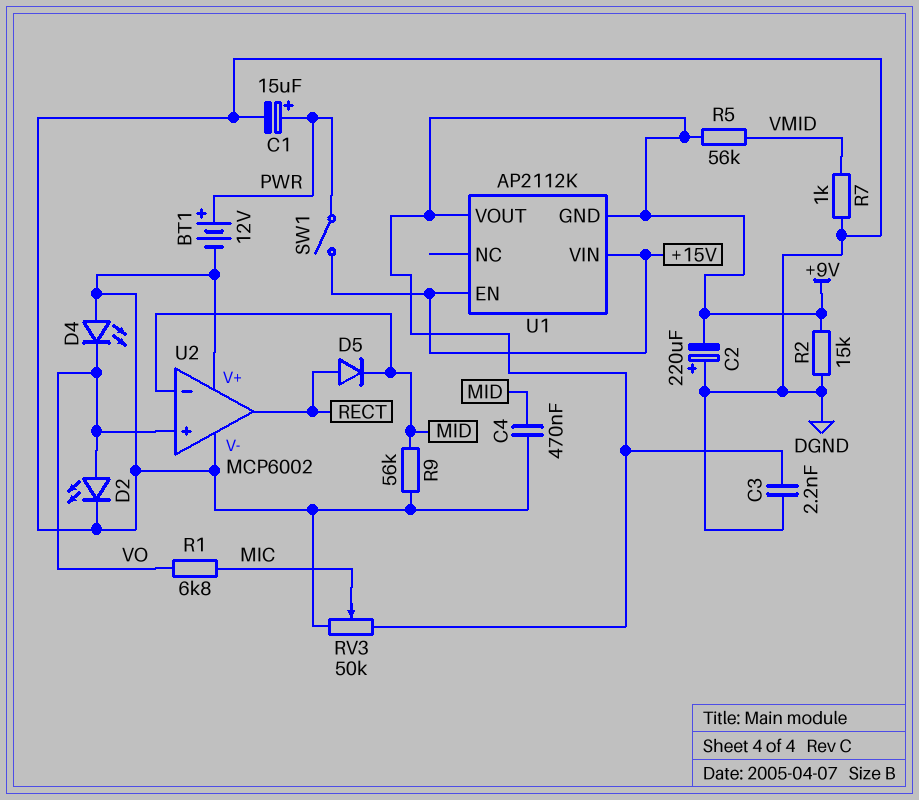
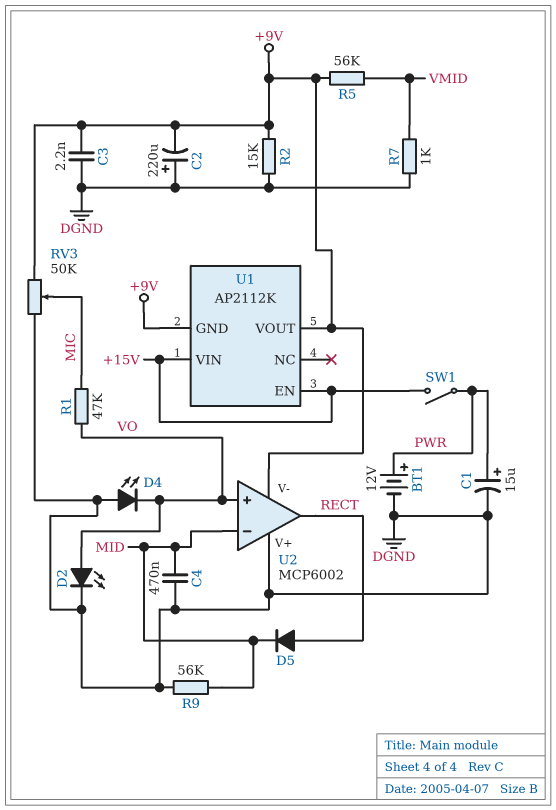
R1: 6.8k (MIC, VO) -> 47k (MIC, VO)
U2 pin V-: DGND -> +9V

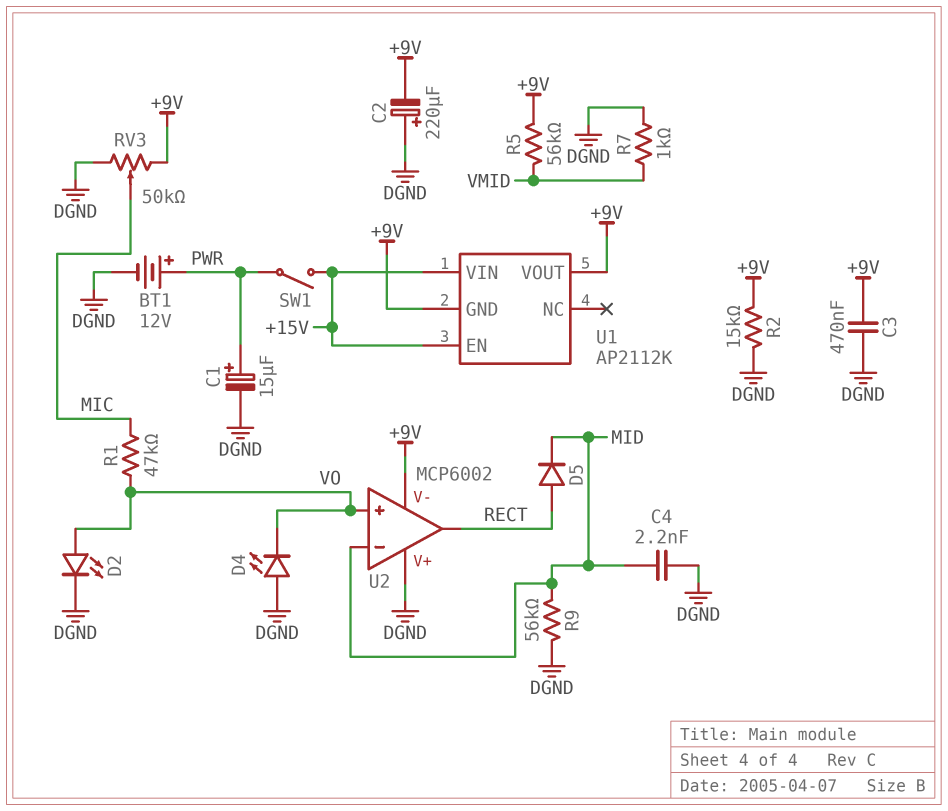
C3: 2.2nF (+9V, DGND) -> 470nF (+9V, DGND)
C4: 470nF (DGND, MID) -> 2.2nF (DGND, MID)

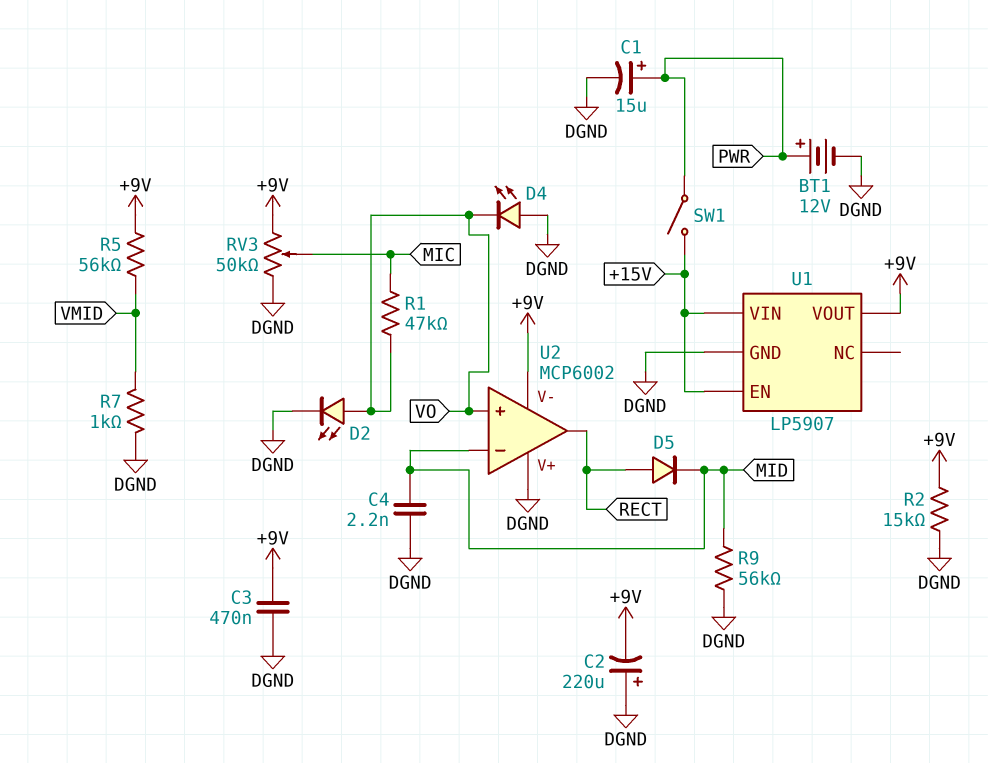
U1: AP2112K -> LP5907
U1 pin GND: +9V -> DGND

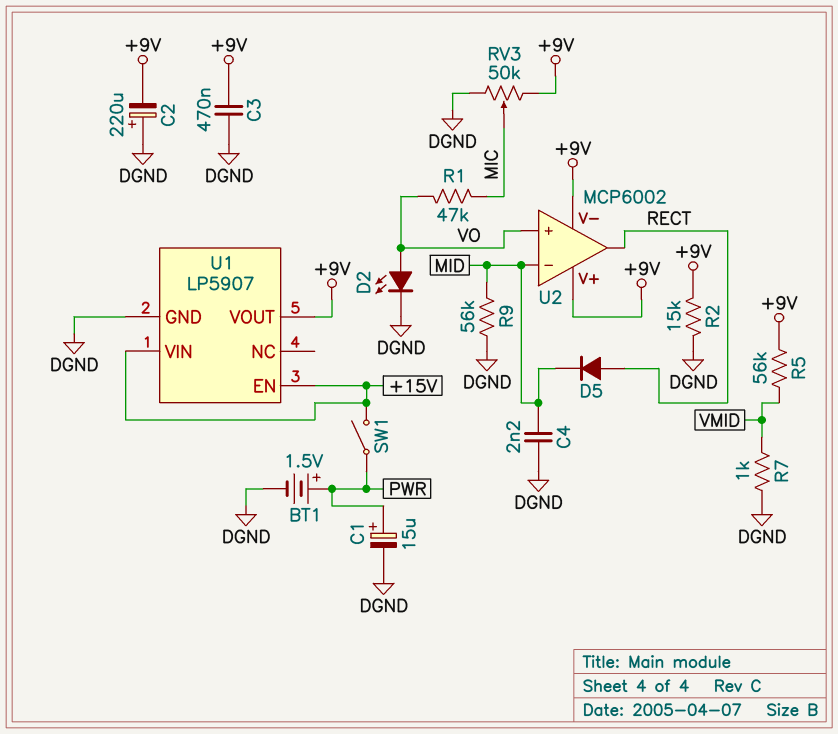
BT1: 12V (plus PWR, minus DGND) -> 1.5V (plus PWR, minus DGND)
D4: LED (A DGND, K VO) -> none
U2 pin V+: DGND -> +9V

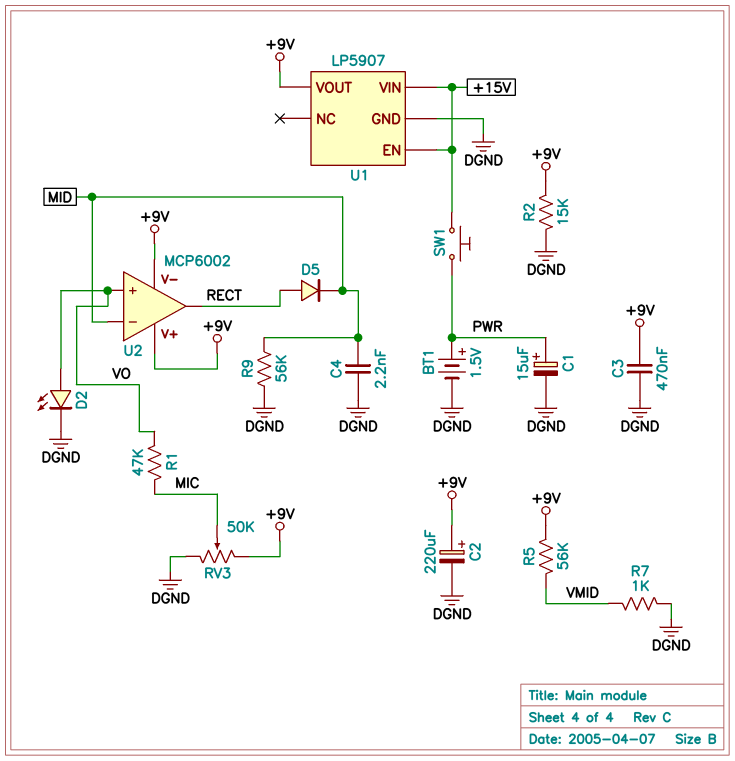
C2: 220uF (plus DGND, minus +9V) -> 220uF (plus +9V, minus DGND)
SW1: switch (+15V, PWR) -> button (+15V, PWR)

